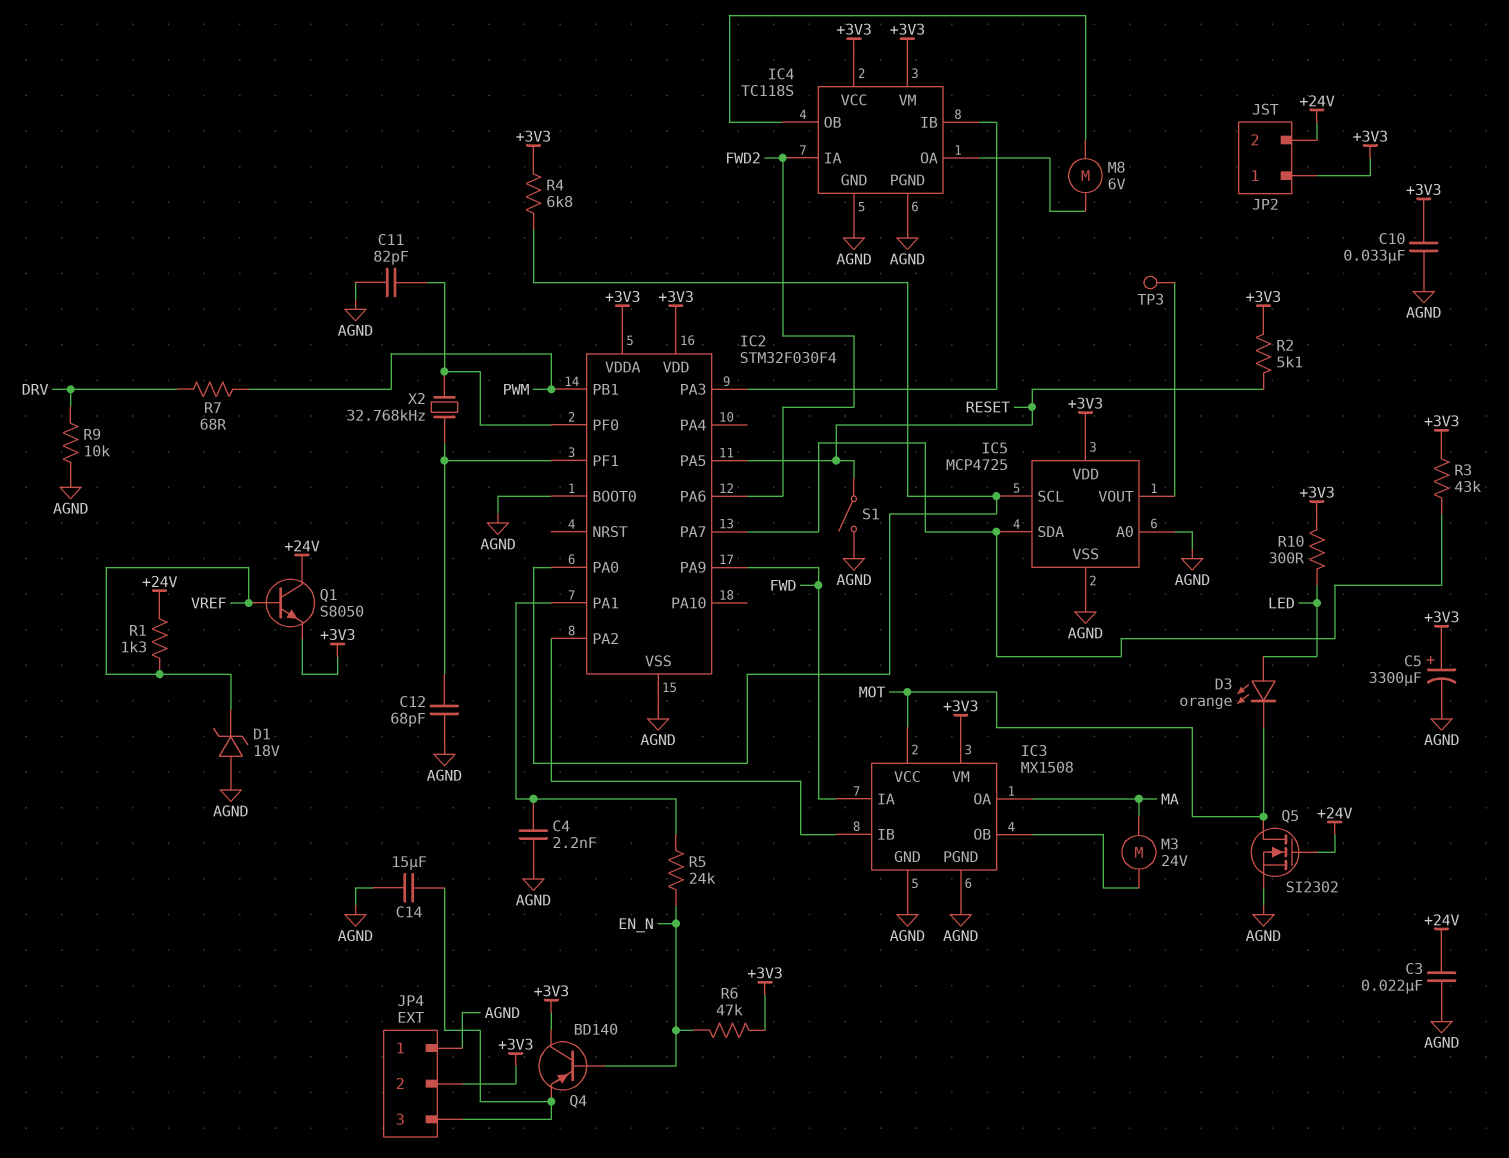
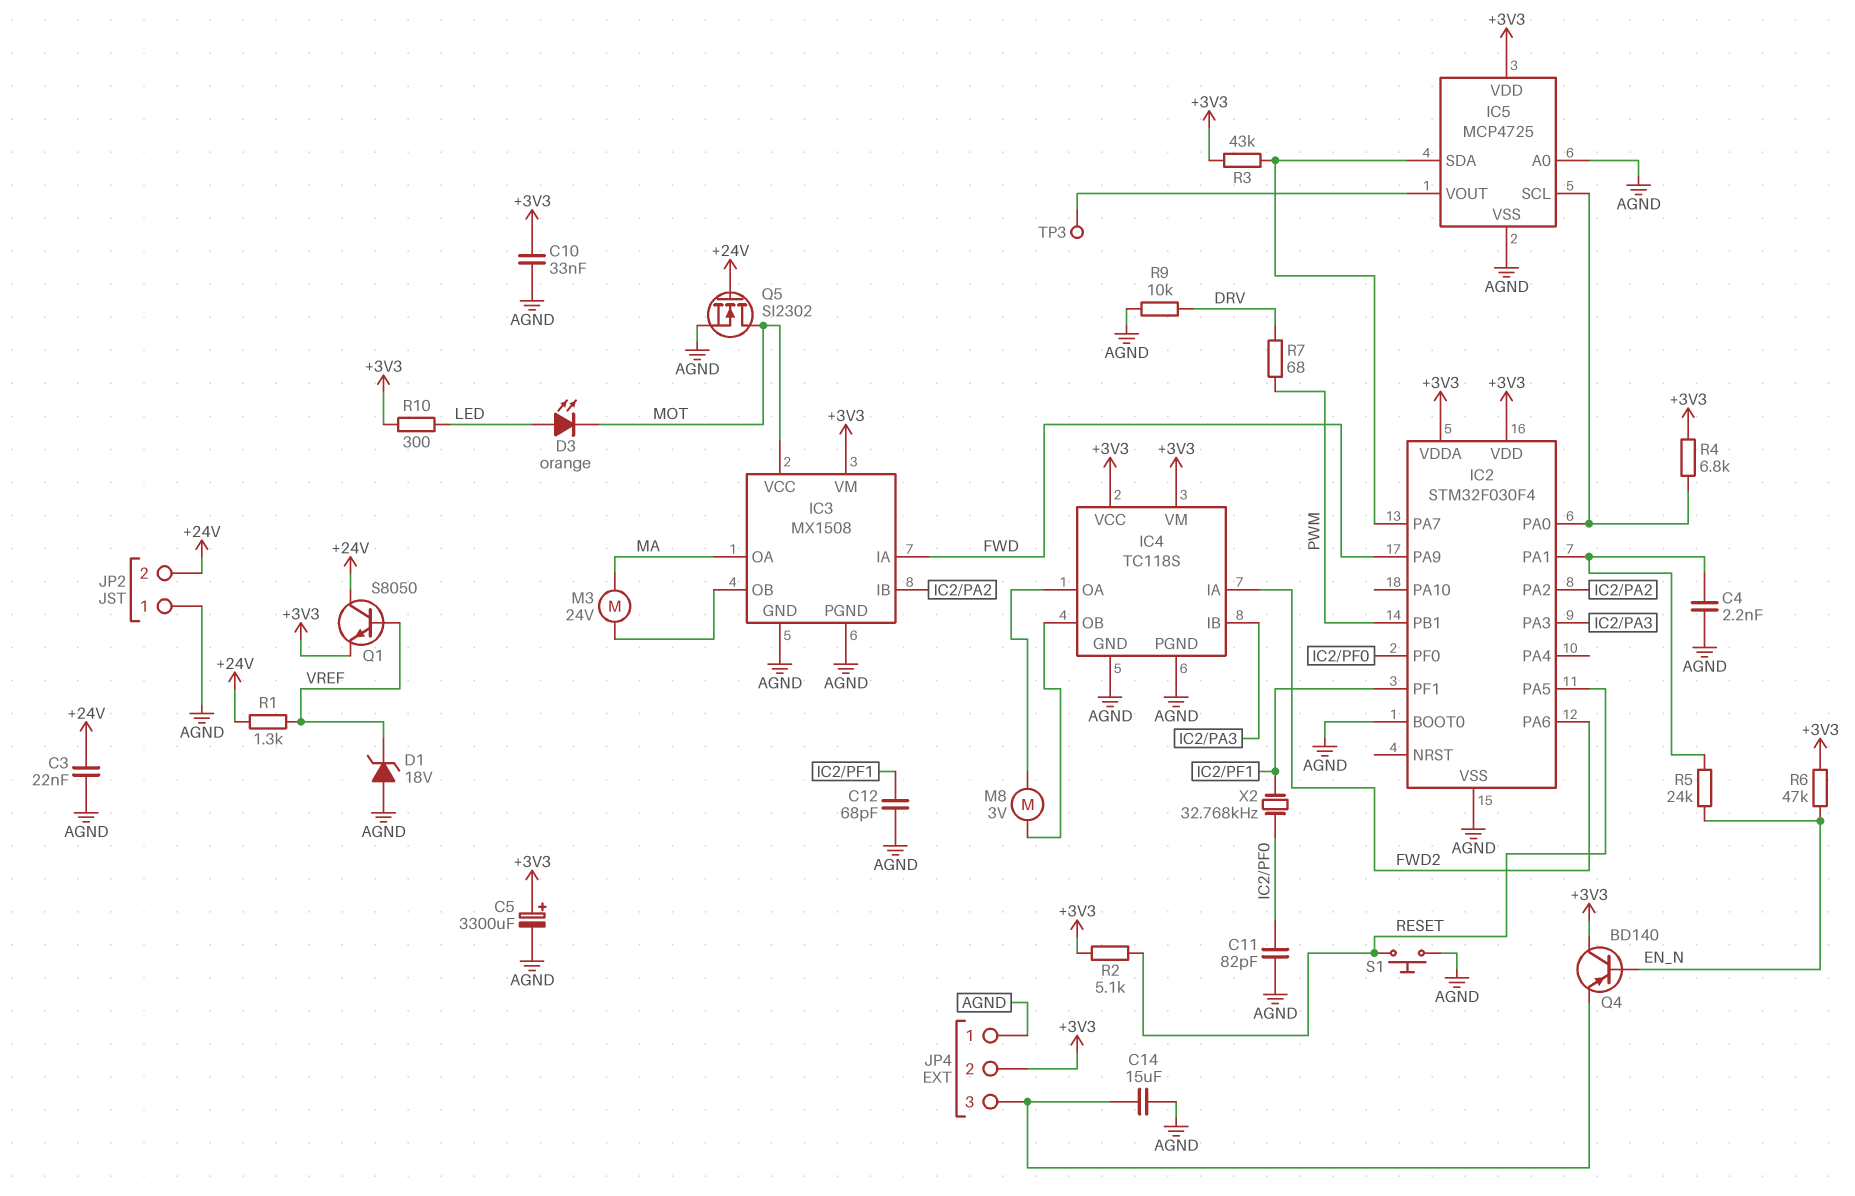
JP2 pin 1: +3V3 -> AGND
M8: motor 6V (IC4/OA, IC4/OB) -> motor 3V (IC4/OA, IC4/OB)
S1: switch (AGND, RESET) -> button (AGND, RESET)

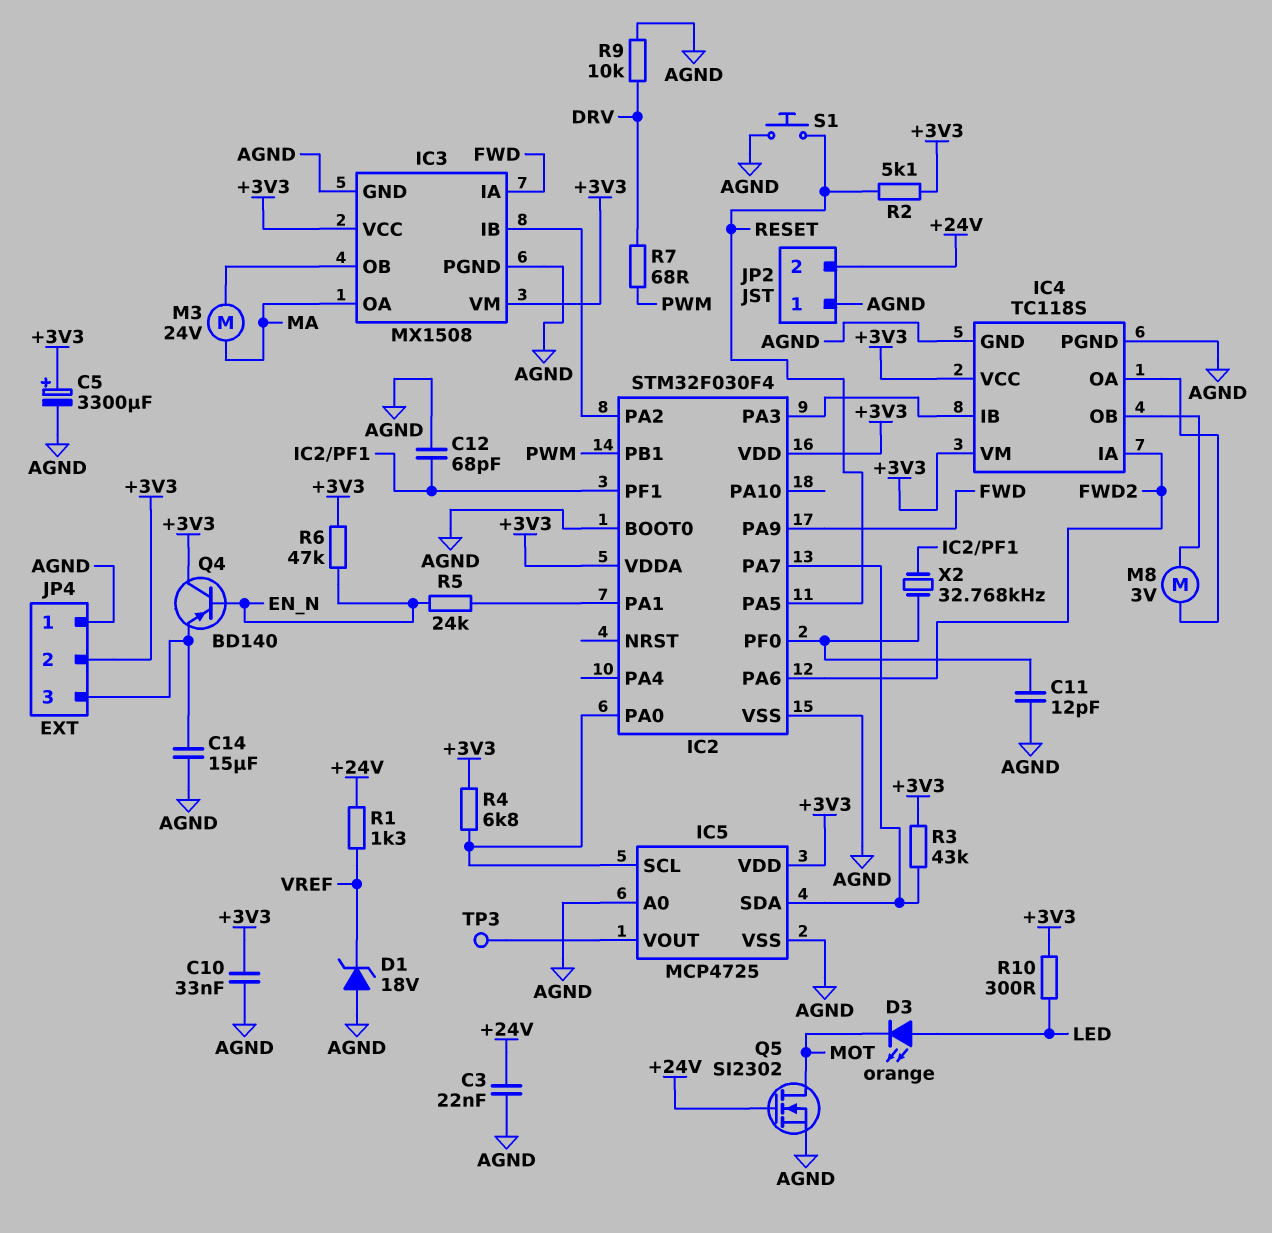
C4: 2.2nF (AGND, IC2/PA1) -> none
C11: 82pF (AGND, IC2/PF0) -> 12pF (AGND, IC2/PF0)
IC3 pin VCC: MOT -> +3V3
Q1: NPN S8050 (B VREF, C +24V, E +3V3) -> none

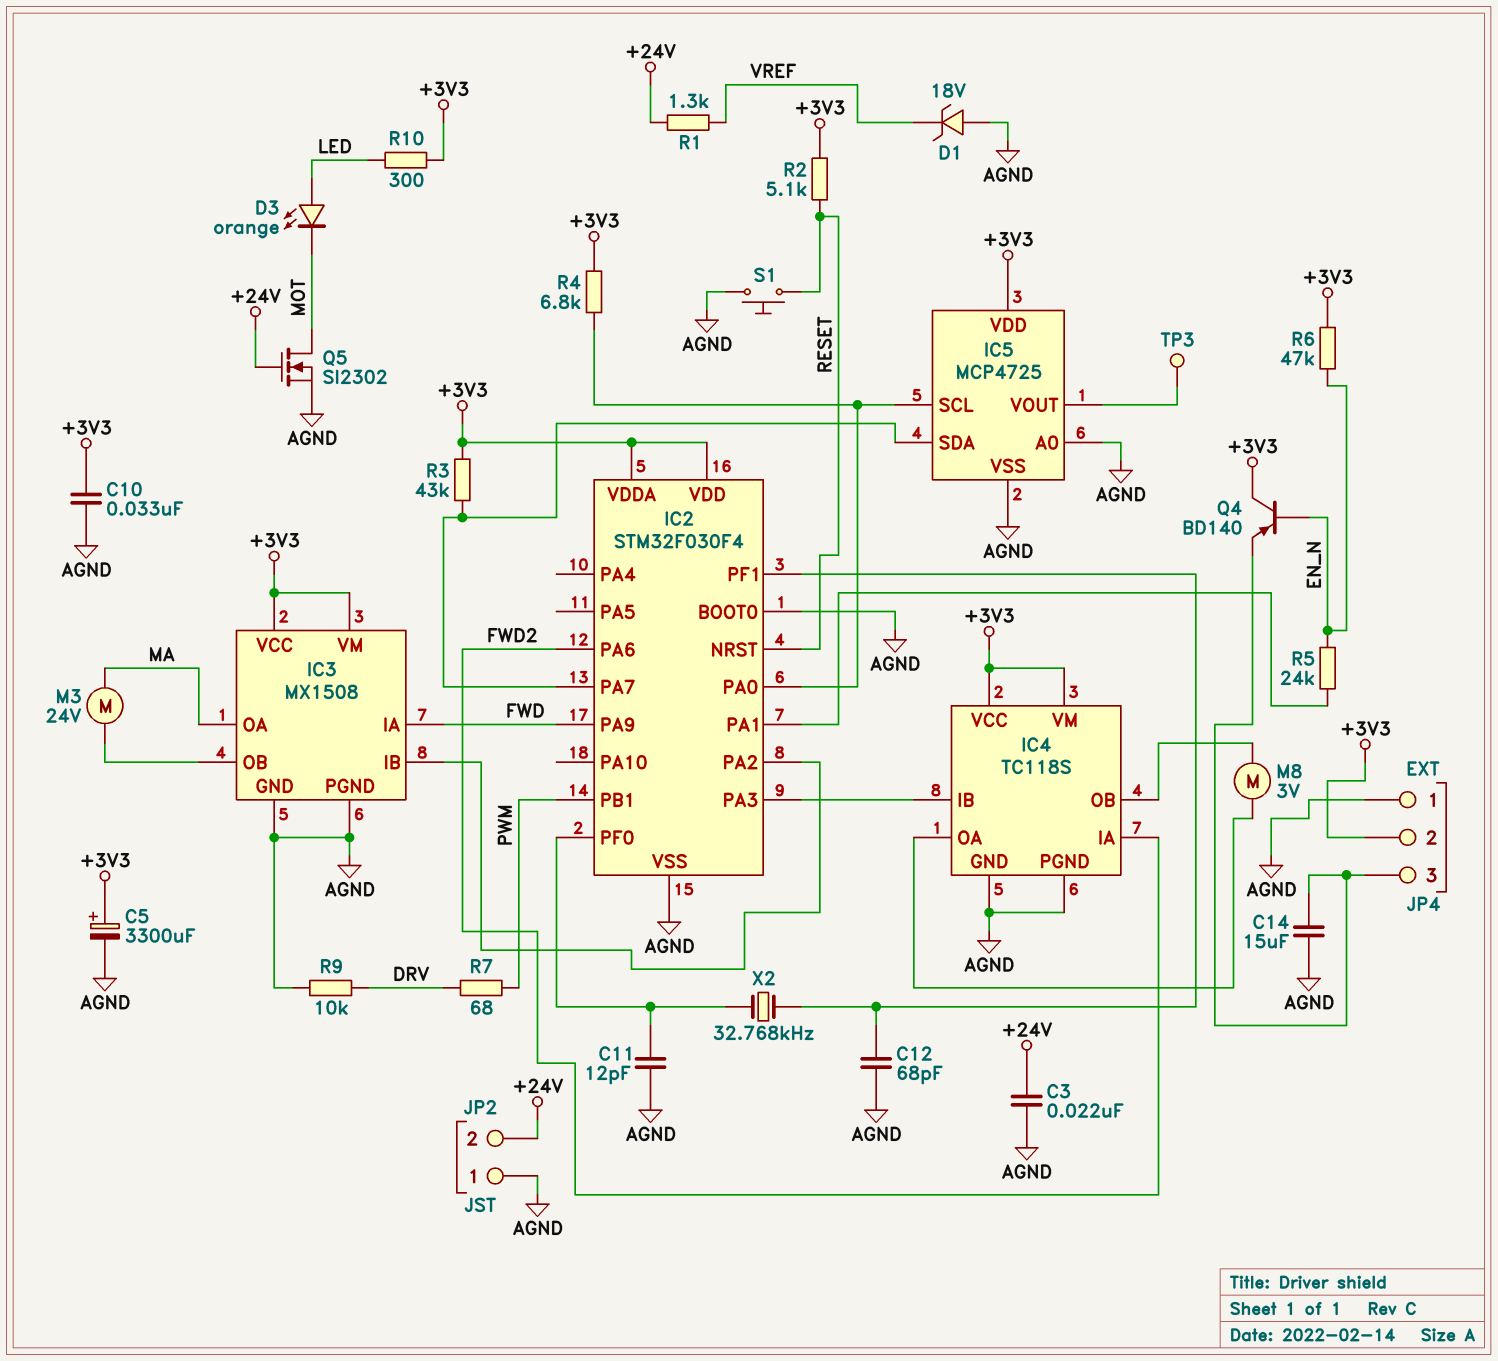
IC2 pin NRST: none -> RESET
IC2 pin PA5: RESET -> none

